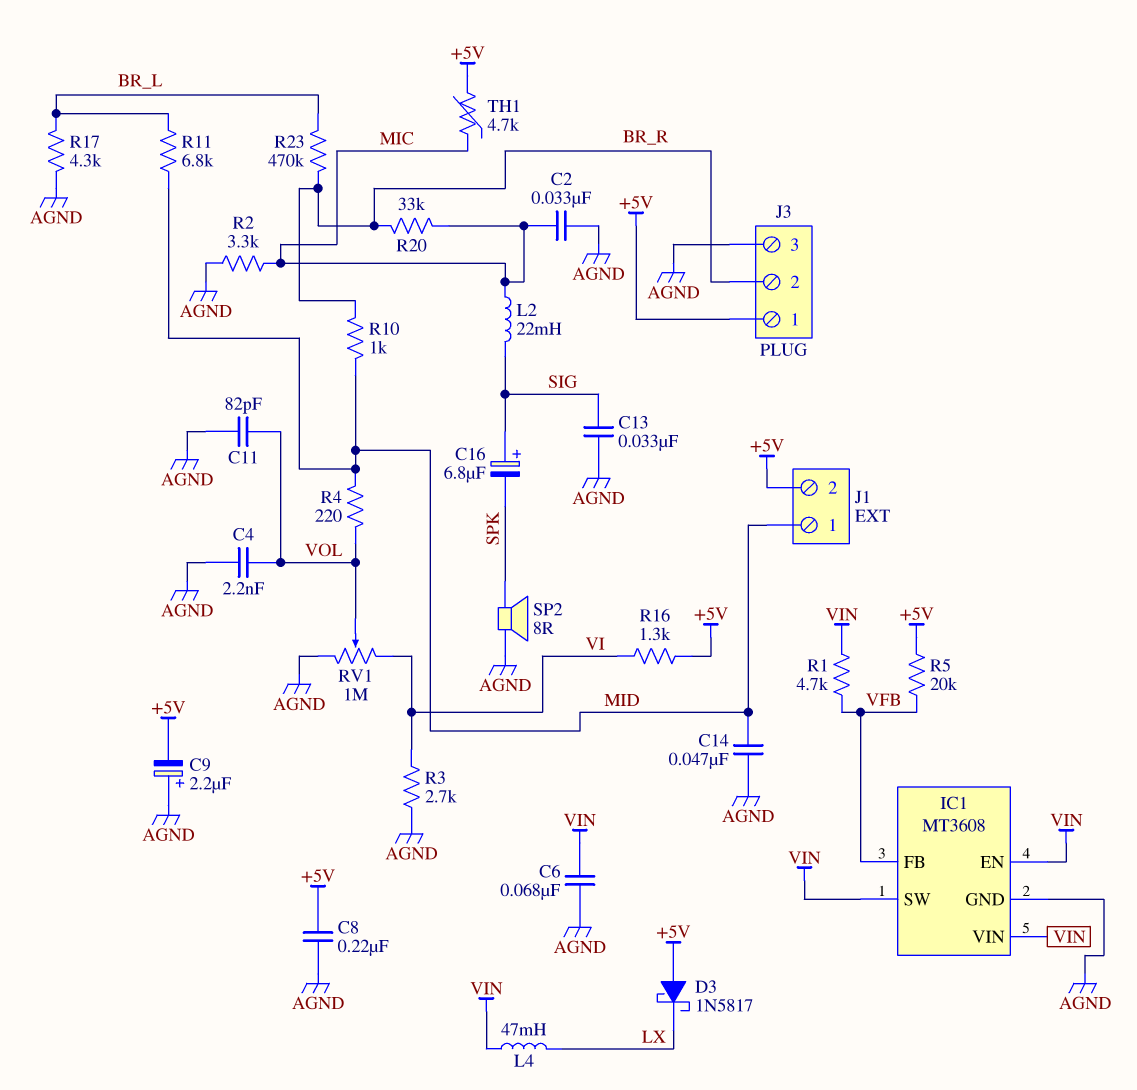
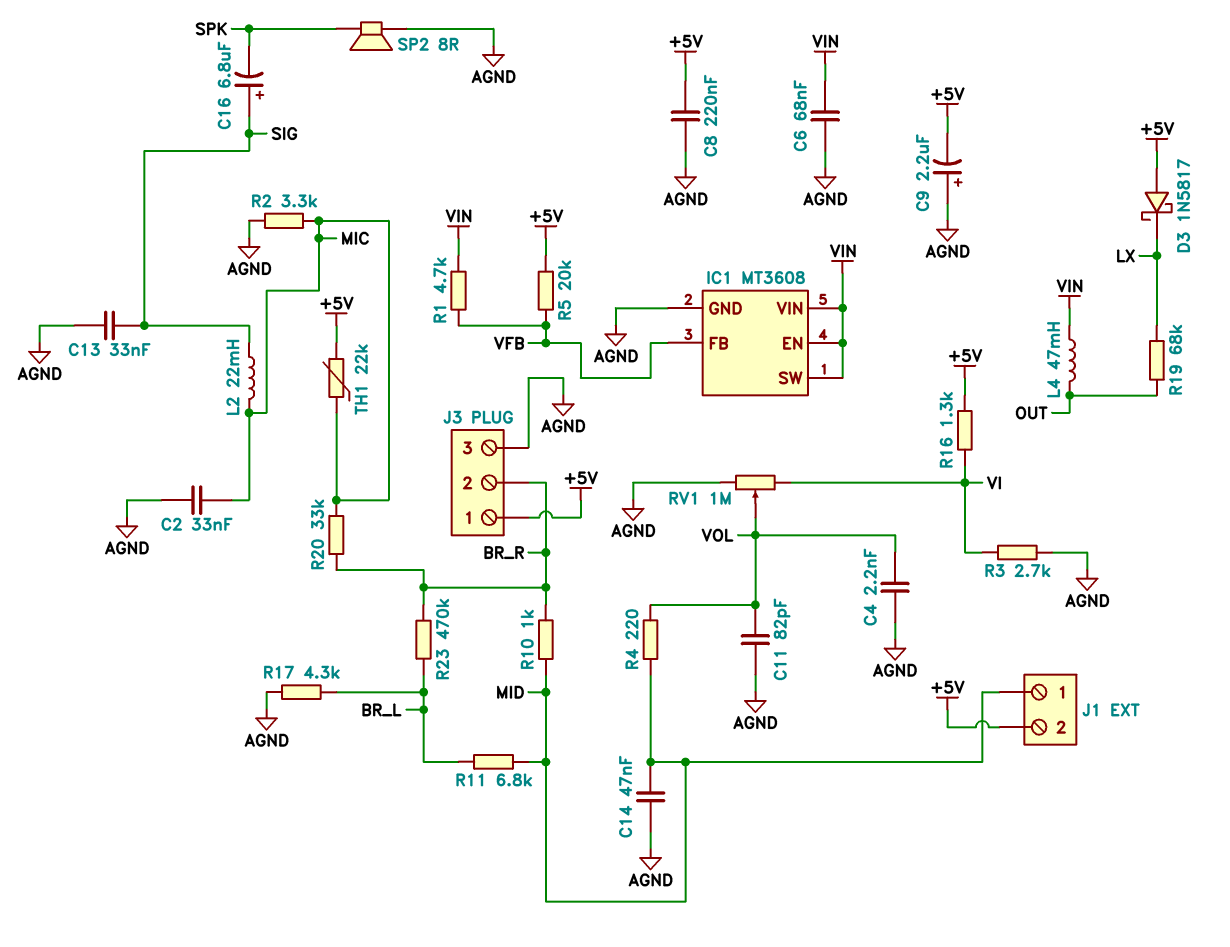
L4: 47mH (LX, VIN) -> 47mH (OUT, VIN)
R19: none -> 68k (LX, OUT)
TH1: 4.7k (+5V, MIC) -> 22k (+5V, MIC)

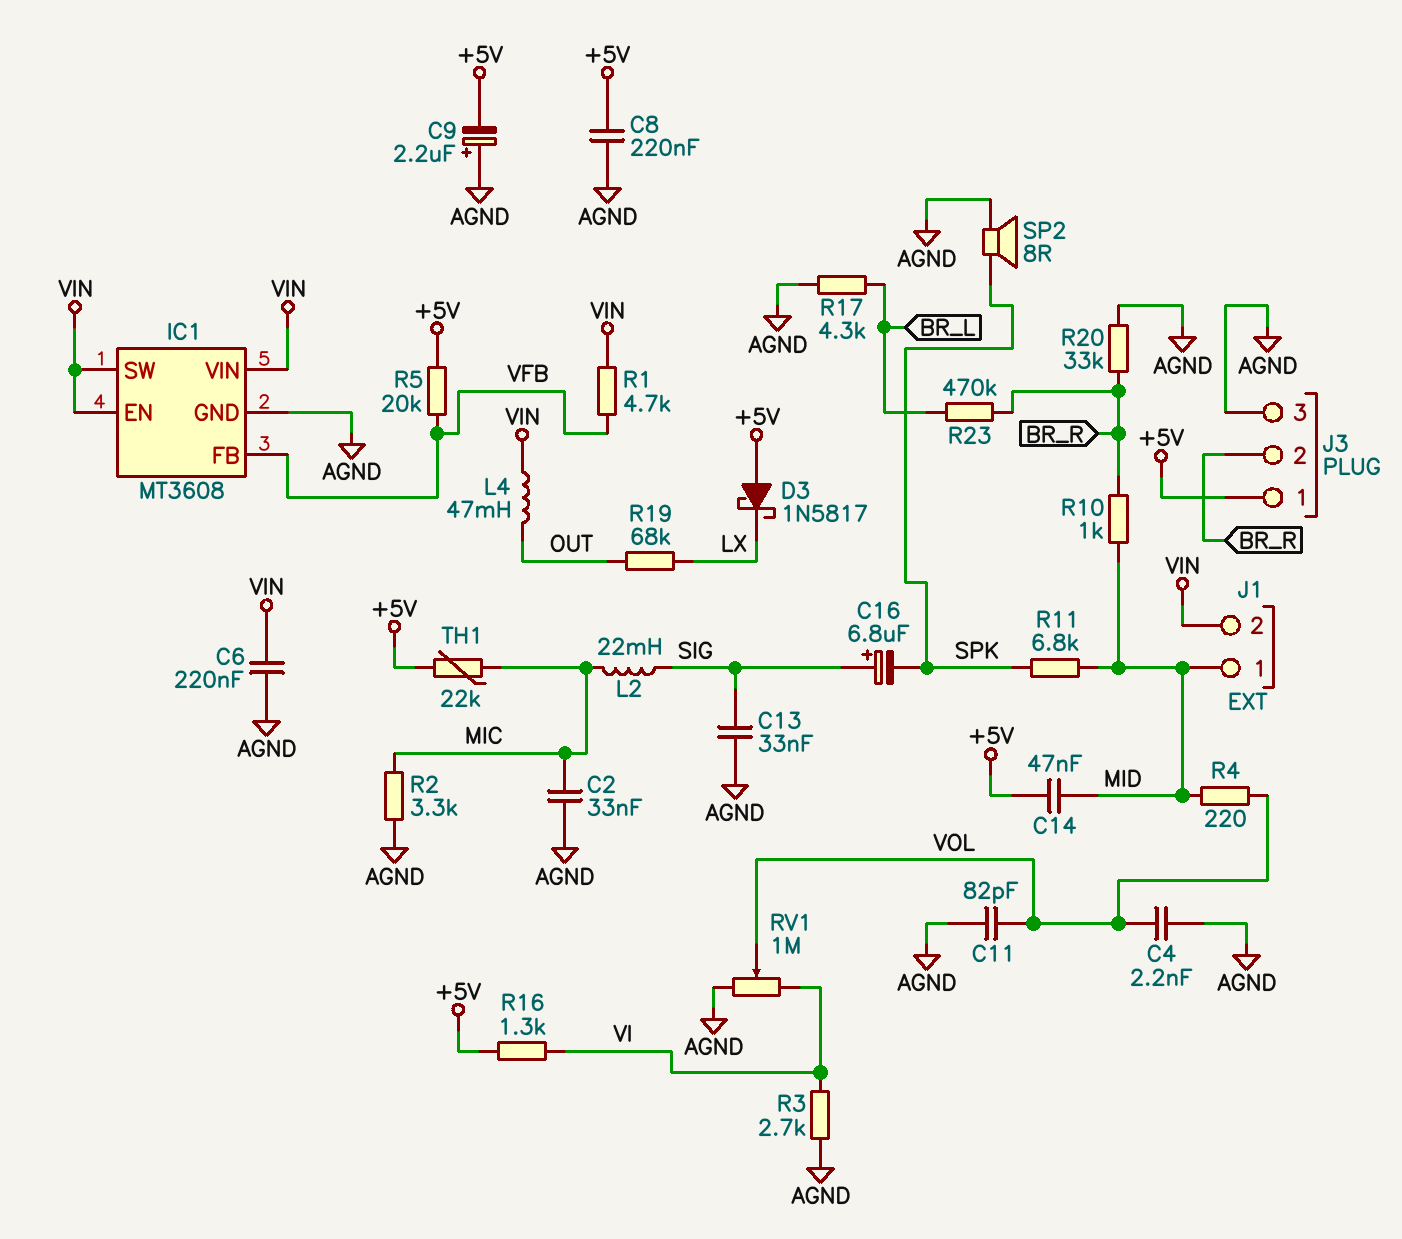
C6: 68nF (AGND, VIN) -> 220nF (AGND, VIN)
C14: 47nF (AGND, MID) -> 47nF (+5V, MID)
J1 pin 2: +5V -> VIN
R11: 6.8k (BR_L, MID) -> 6.8k (MID, SPK)
R20: 33k (BR_R, MIC) -> 33k (AGND, BR_R)

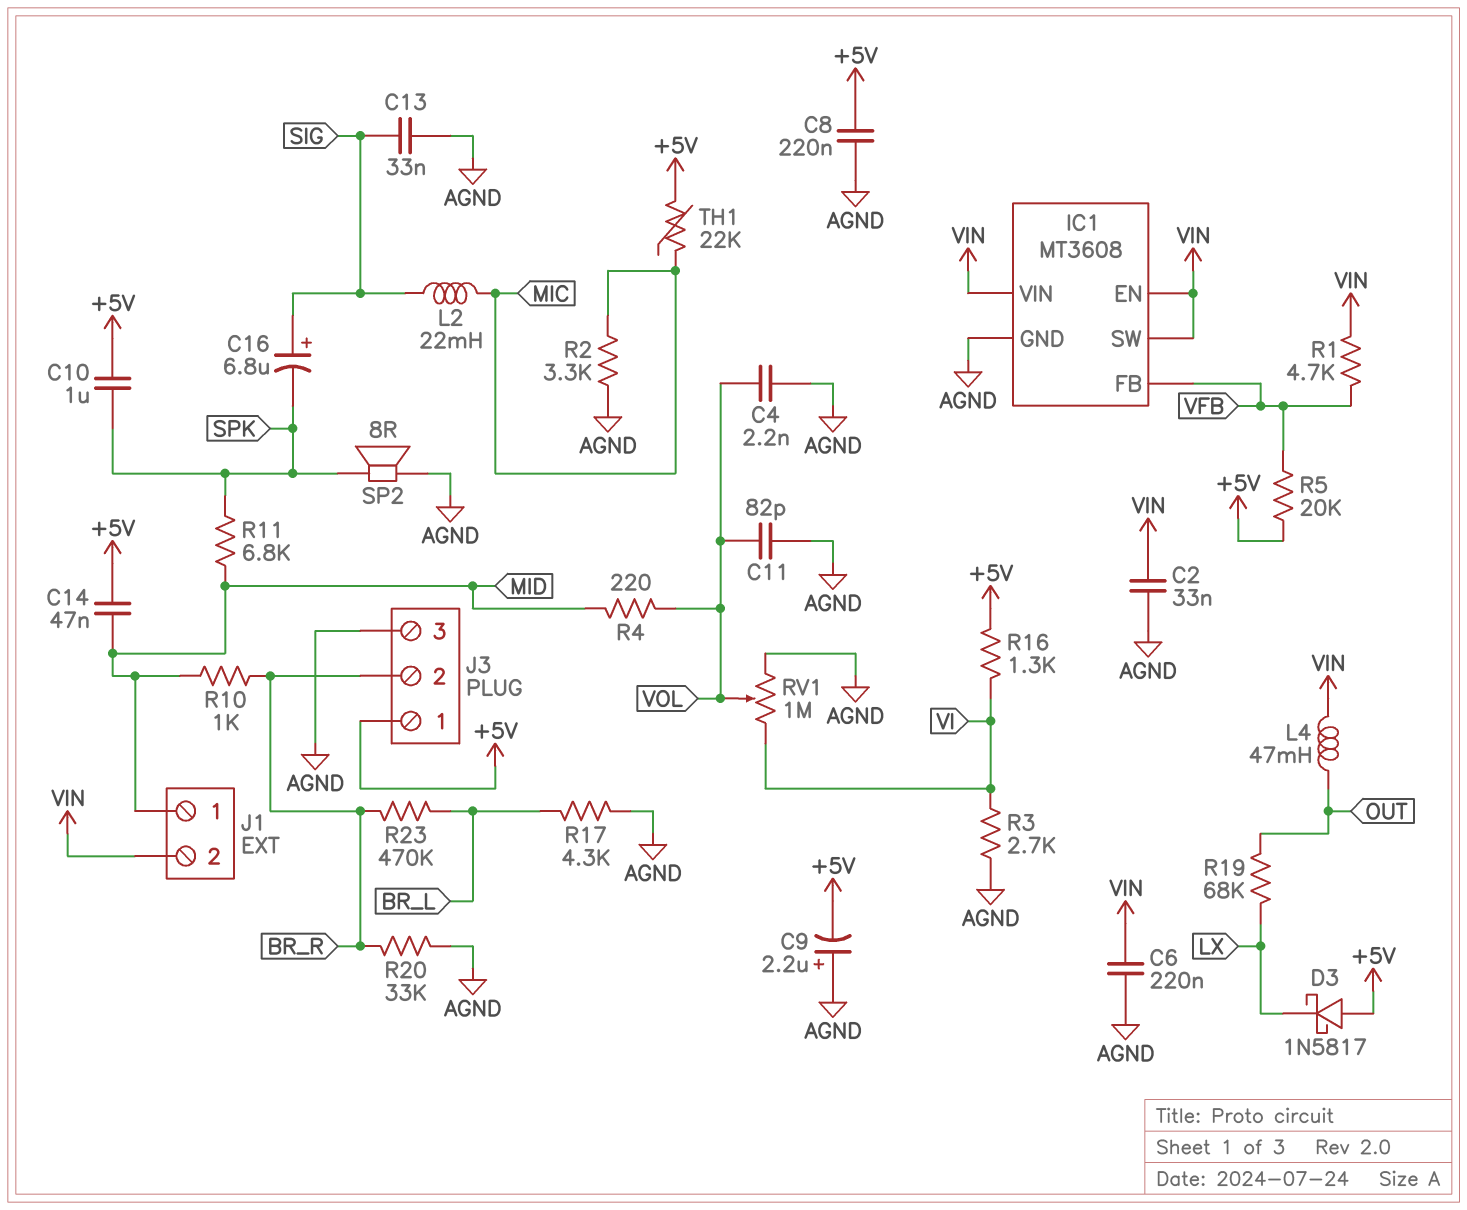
C2: 33nF (AGND, MIC) -> 33nF (AGND, VIN)
C10: none -> 1uF (+5V, SPK)

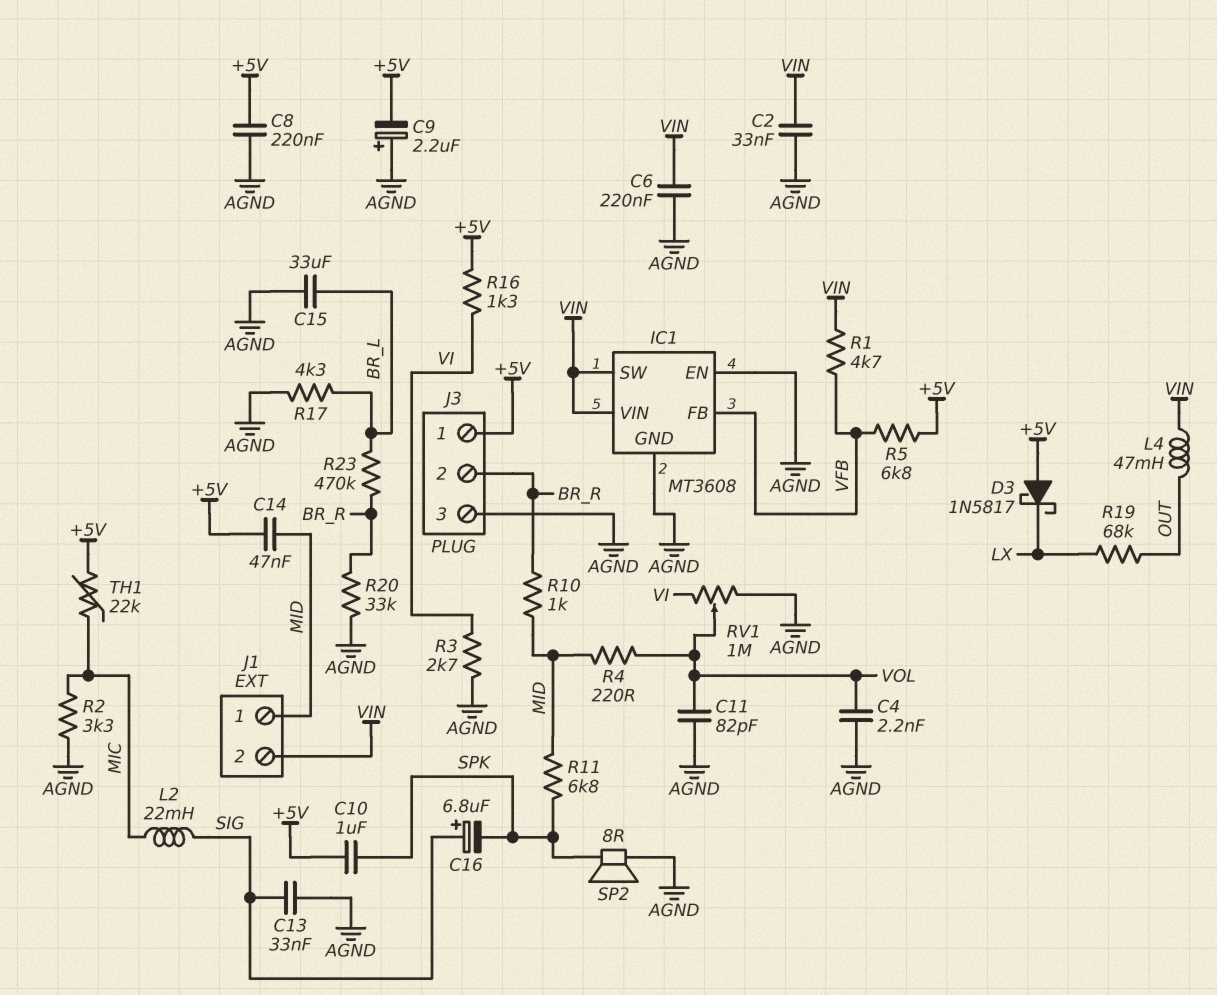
C15: none -> 33uF (AGND, BR_L)
IC1 pin EN: VIN -> AGND
R5: 20k (+5V, VFB) -> 6.8k (+5V, VFB)

